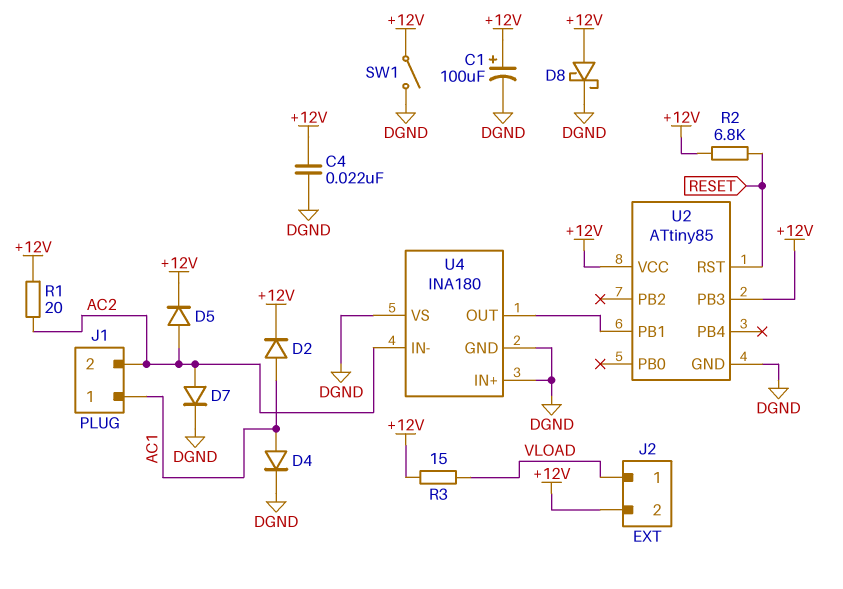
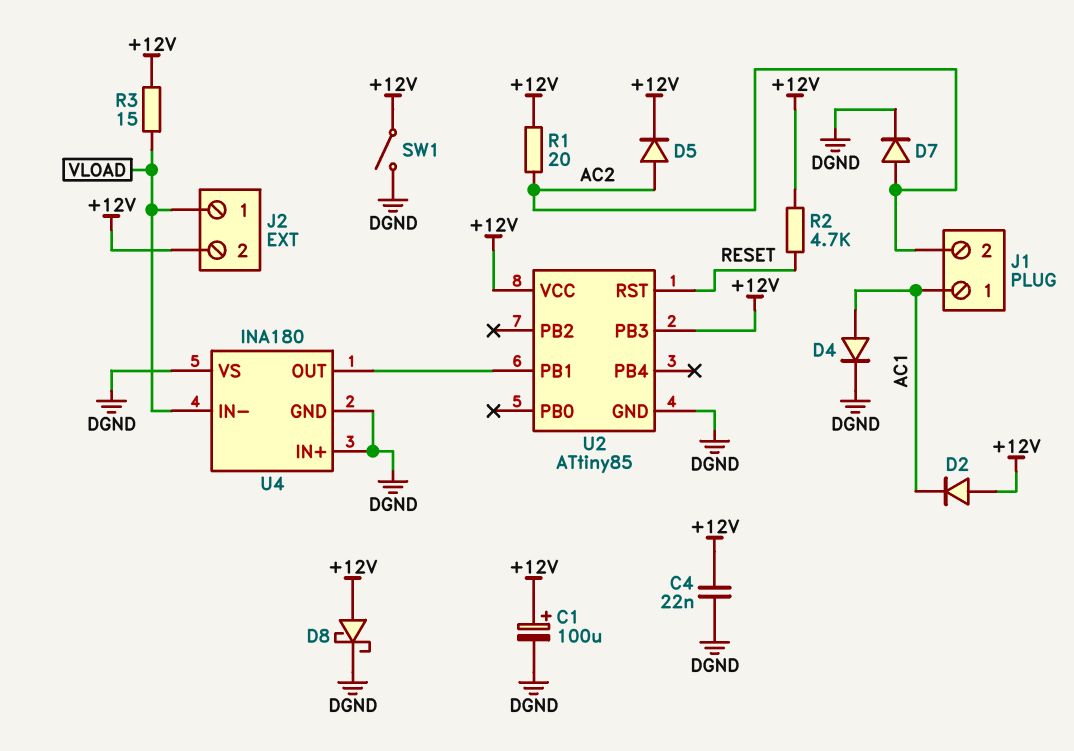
D2: diode (A AC1, K +12V) -> diode (A +12V, K AC1)
R2: 6.8k (+12V, RESET) -> 4.7k (+12V, RESET)
U4 pin IN-: AC2 -> VLOAD

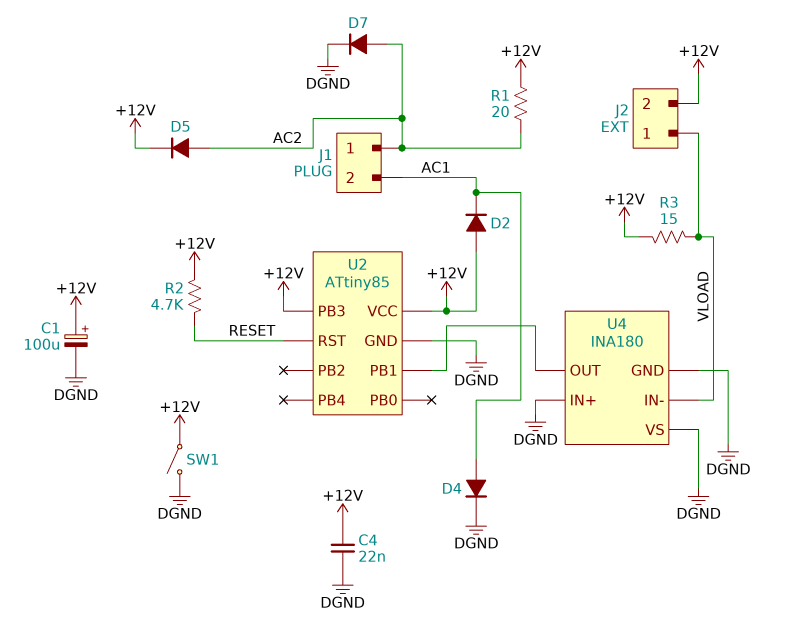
D8: schottky (A +12V, K DGND) -> none
J1 pin 1: AC1 -> AC2
J1 pin 2: AC2 -> AC1

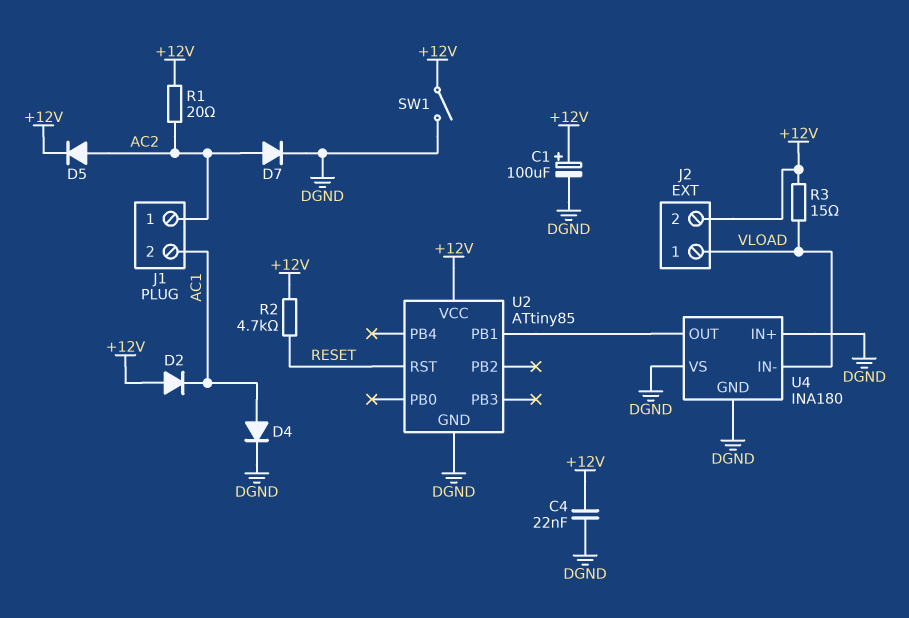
U2 pin PB3: +12V -> none

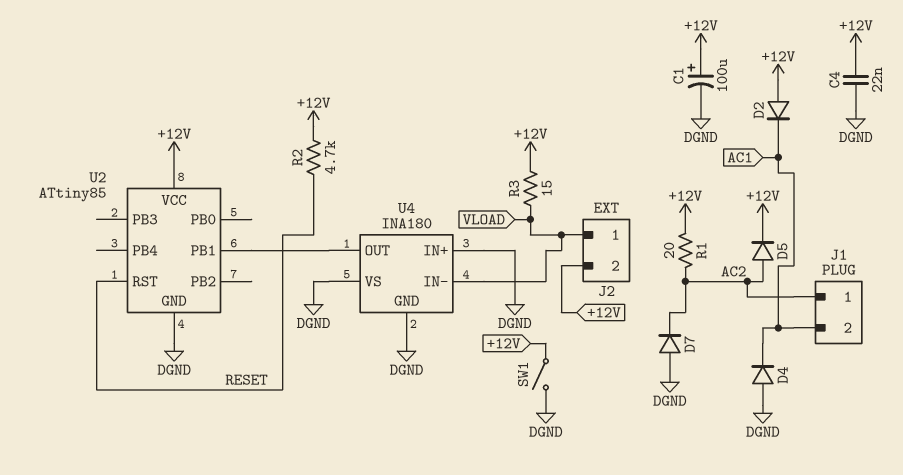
D4: diode (A AC1, K DGND) -> diode (A DGND, K AC1)
D7: diode (A AC2, K DGND) -> diode (A DGND, K AC2)

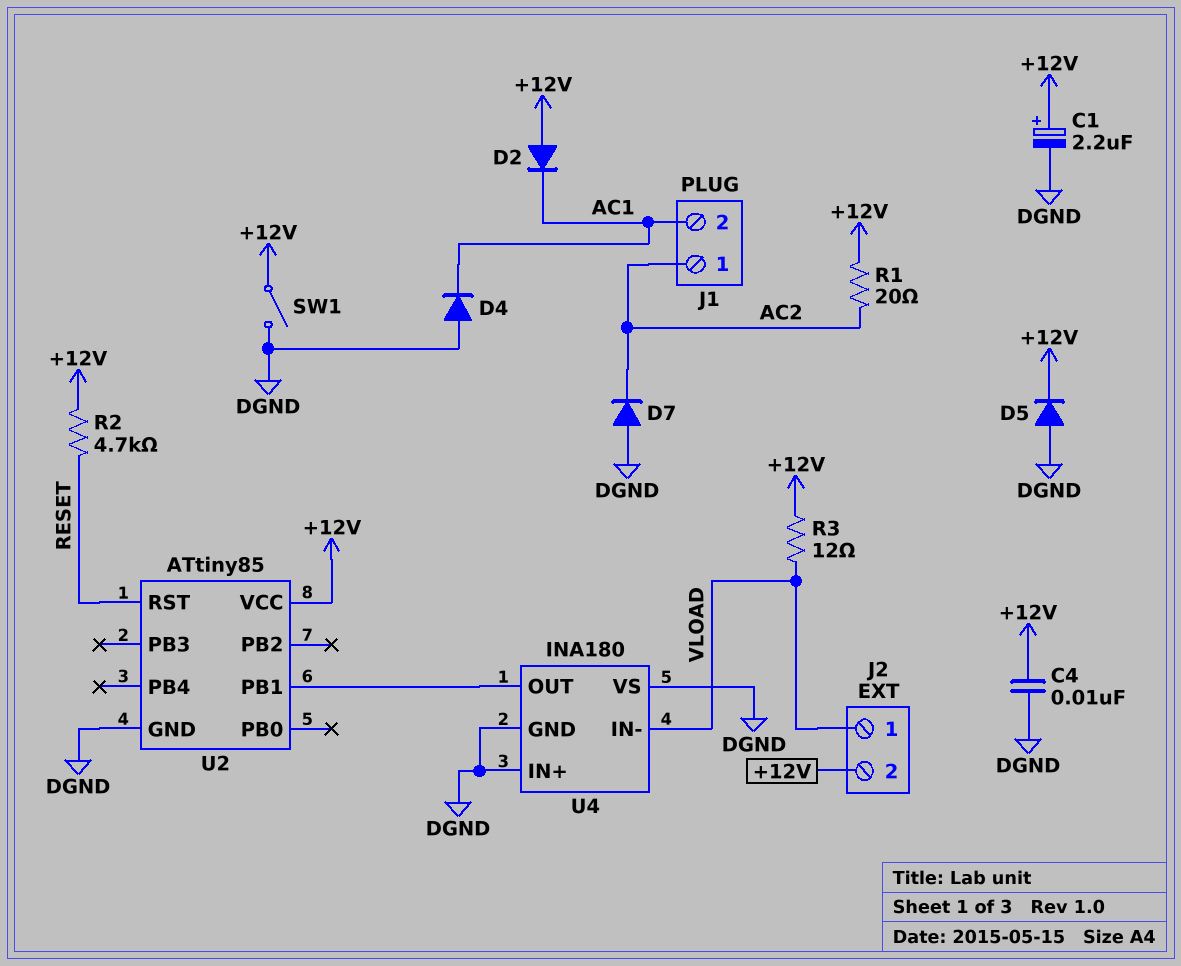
C1: 100uF (plus +12V, minus DGND) -> 2.2uF (plus +12V, minus DGND)
C4: 22nF (+12V, DGND) -> 10nF (+12V, DGND)
D5: diode (A AC2, K +12V) -> diode (A DGND, K +12V)
R3: 15 (+12V, VLOAD) -> 12 (+12V, VLOAD)

